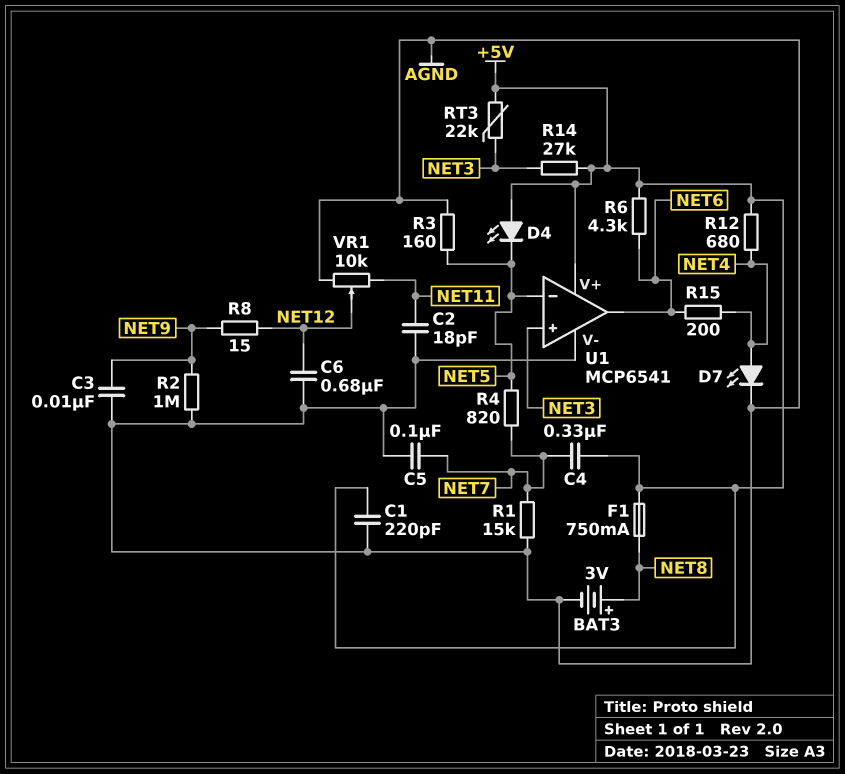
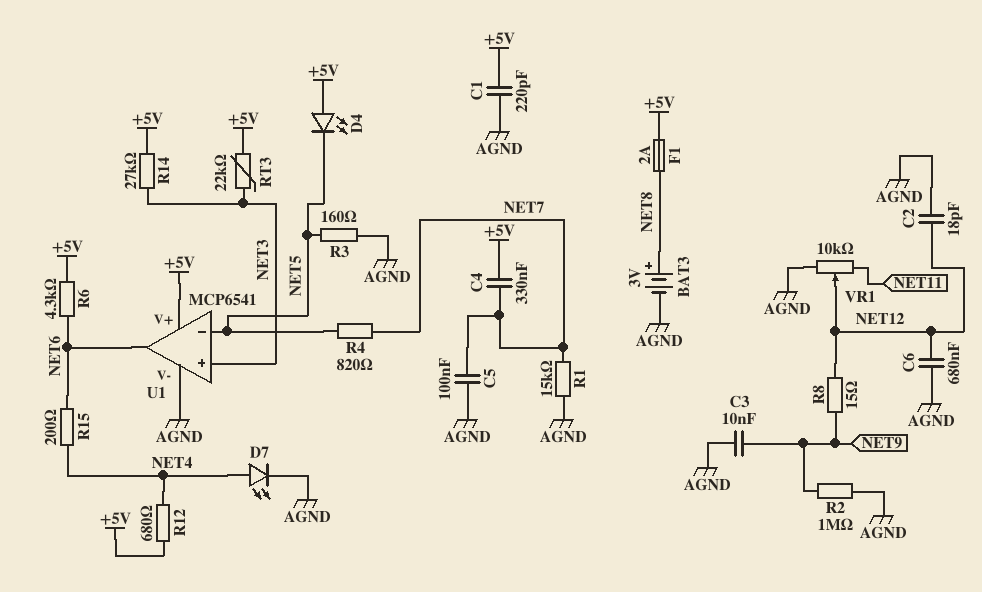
C2: 18pF (AGND, NET11) -> 18pF (AGND, NET12)
F1: 750mA (+5V, NET8) -> 2A (+5V, NET8)

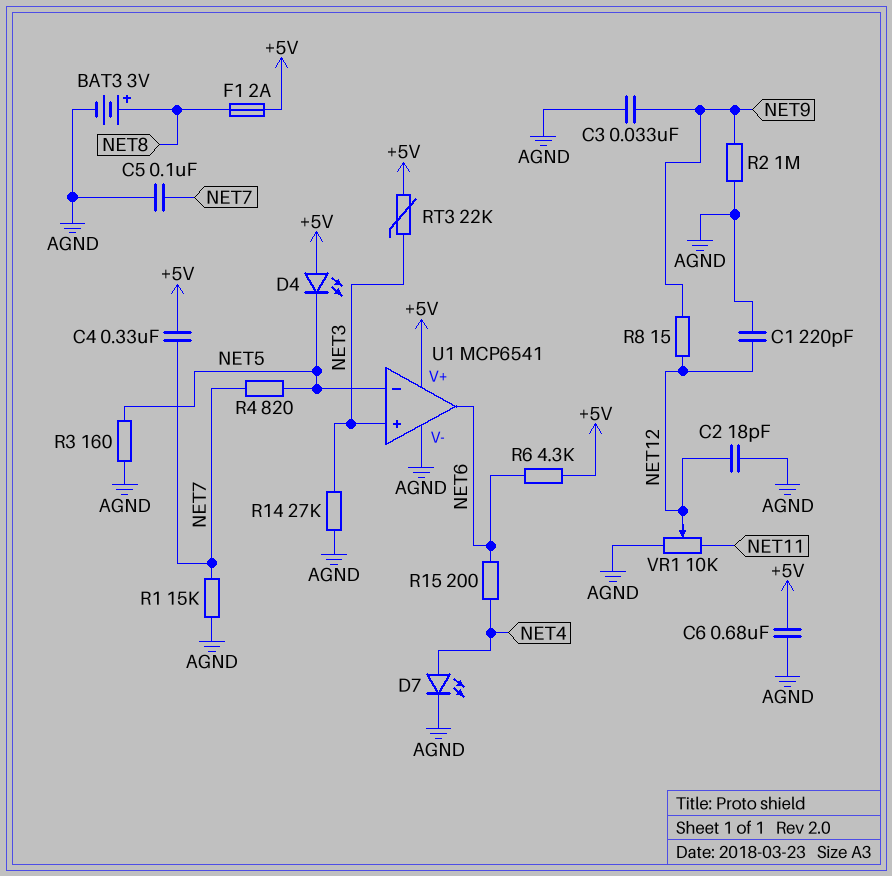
C1: 220pF (+5V, AGND) -> 220pF (AGND, NET12)
C3: 10nF (AGND, NET9) -> 33nF (AGND, NET9)
C6: 680nF (AGND, NET12) -> 680nF (+5V, AGND)
R12: 680 (+5V, NET4) -> none
R14: 27k (+5V, NET3) -> 27k (AGND, NET3)

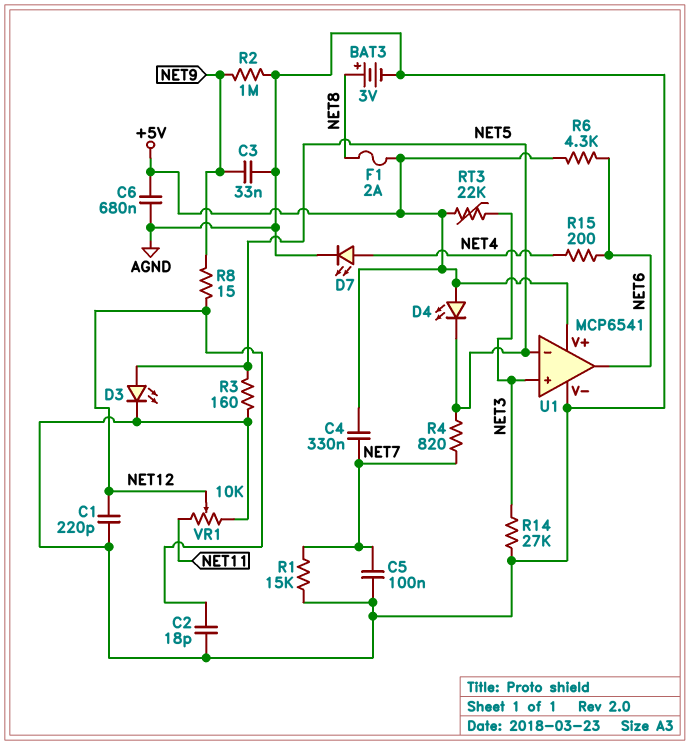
D3: none -> LED (A NET5, K AGND)

